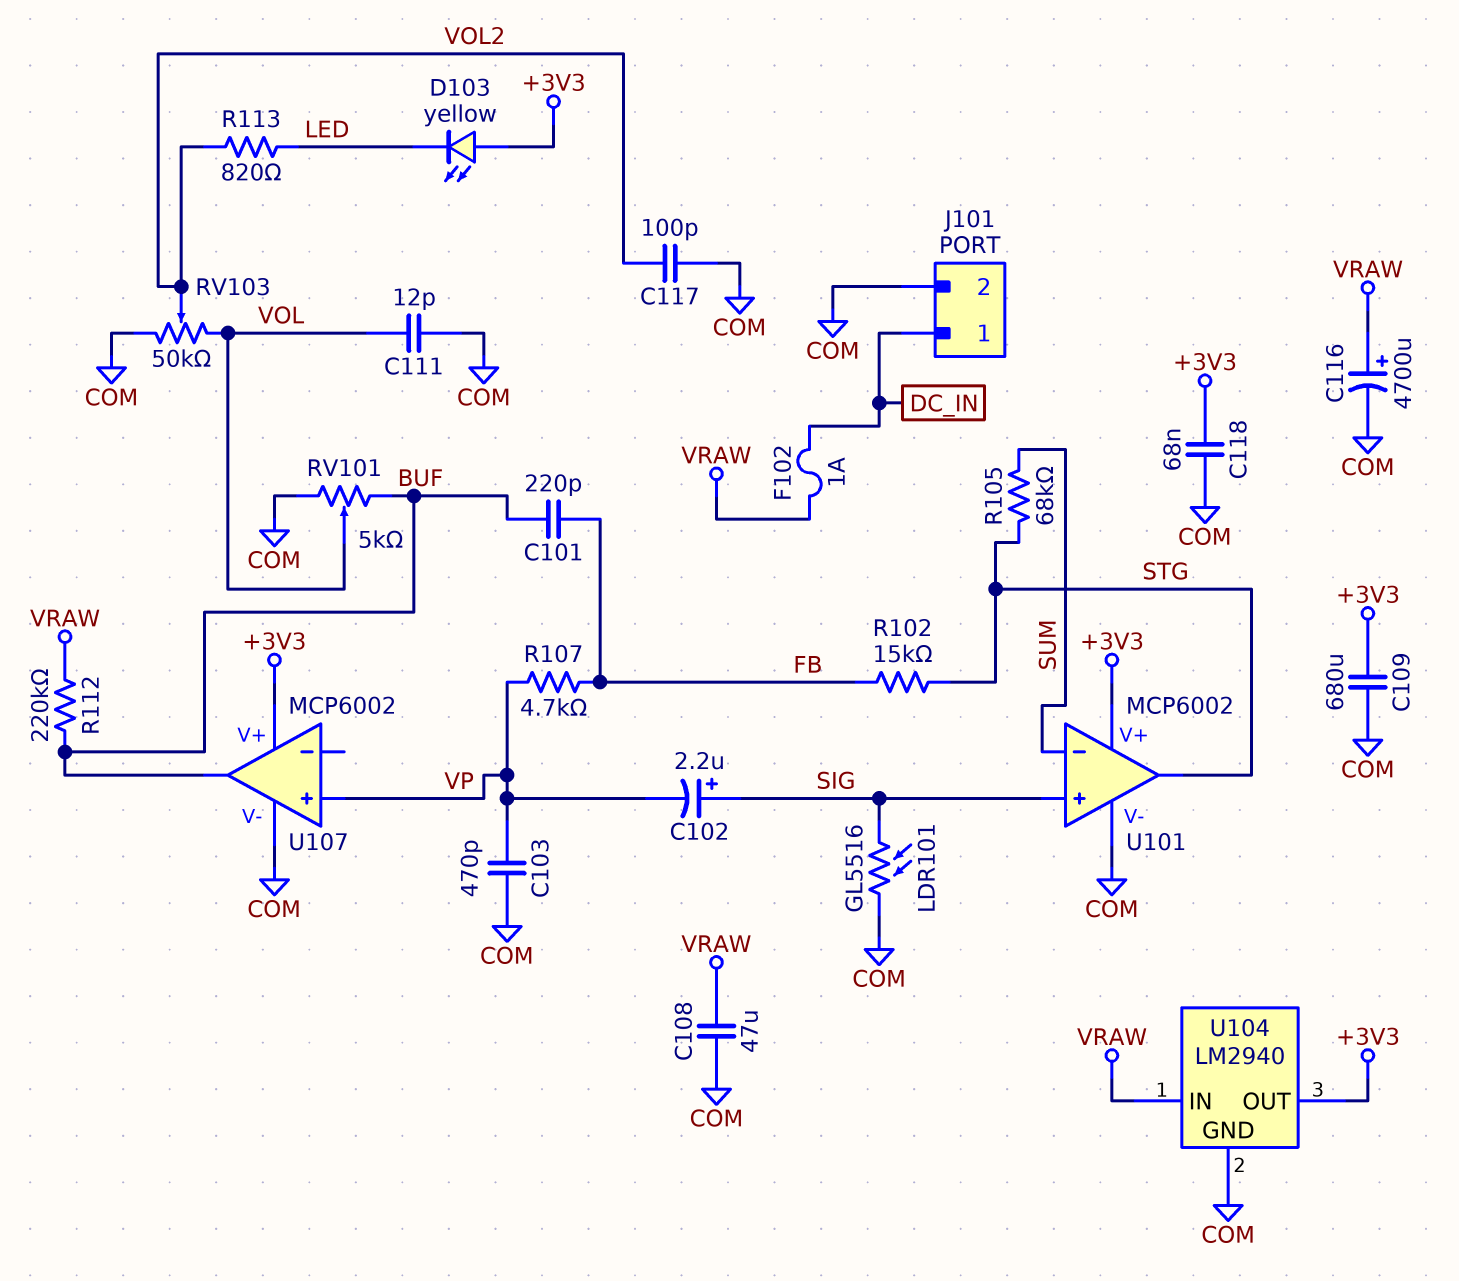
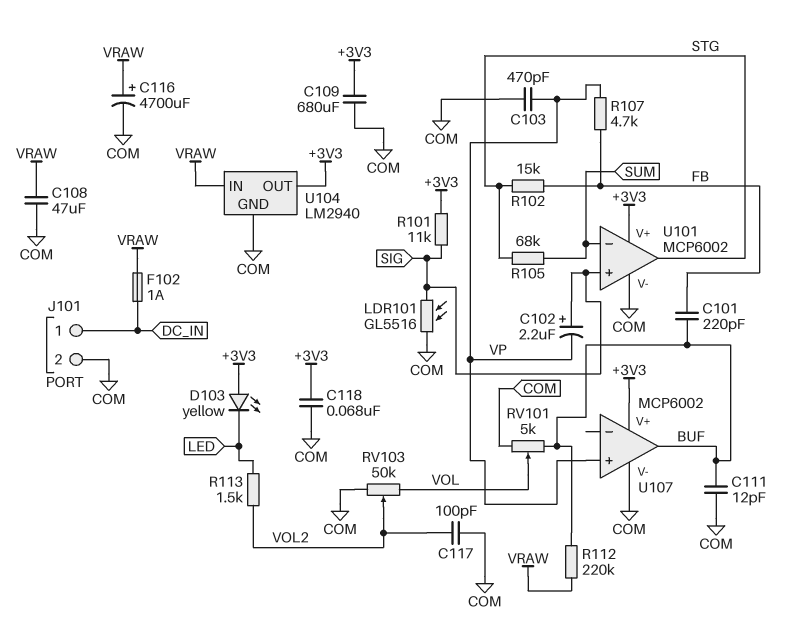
C111: 12pF (COM, VOL) -> 12pF (BUF, COM)
R101: none -> 11k (+3V3, SIG)
R113: 820 (LED, VOL2) -> 1.5k (LED, VOL2)

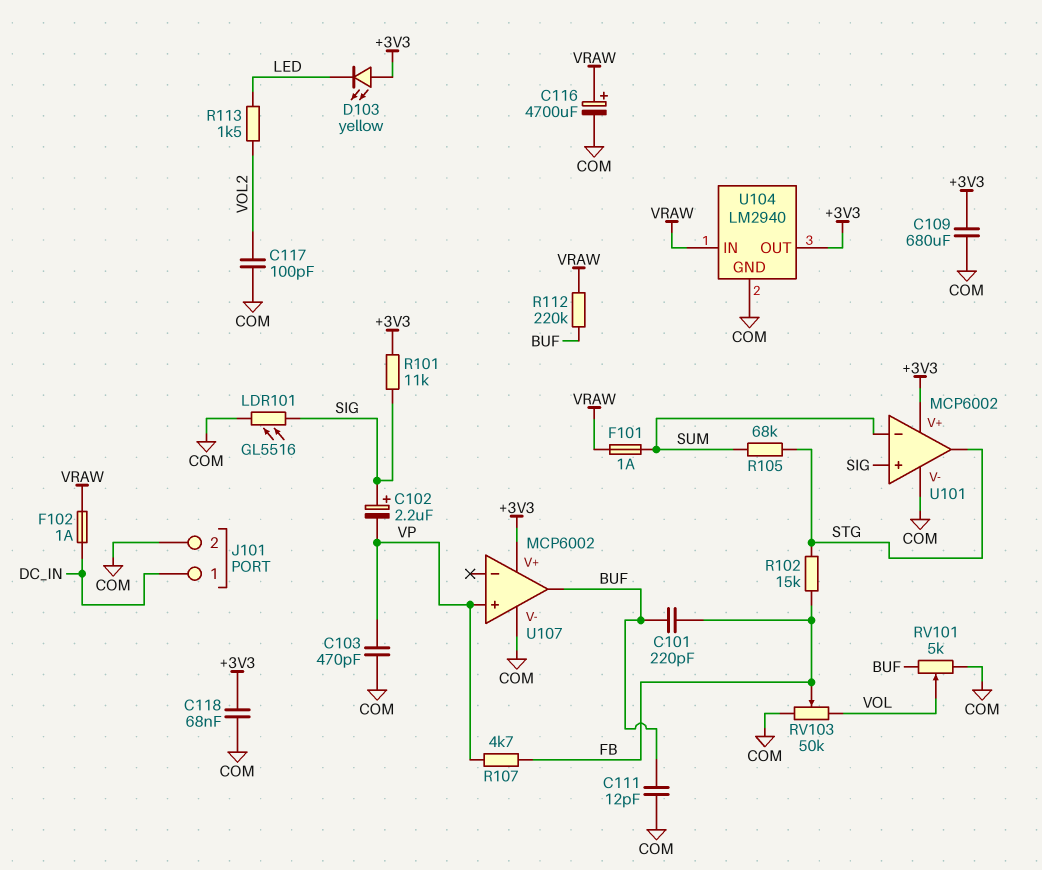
C108: 47uF (COM, VRAW) -> none
F101: none -> 1A (SUM, VRAW)
RV103: 50k (COM, VOL, wiper VOL2) -> 50k (COM, VOL, wiper FB)

